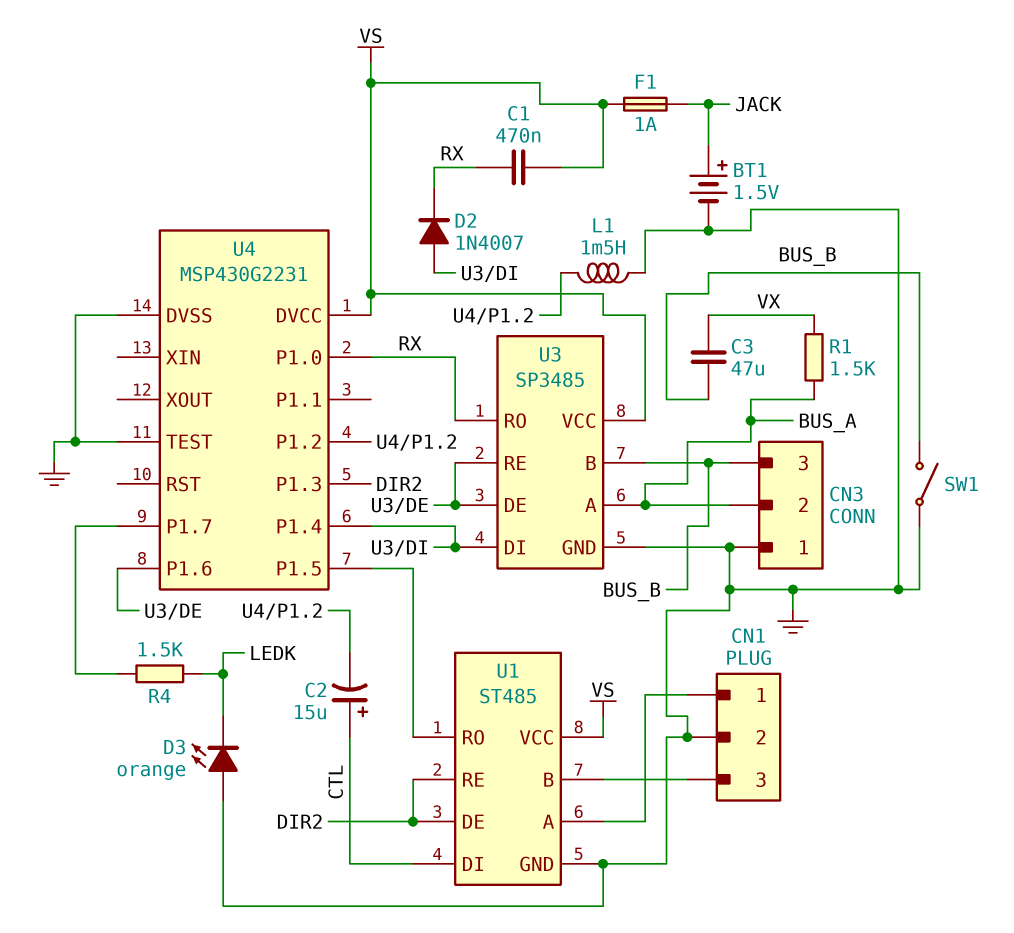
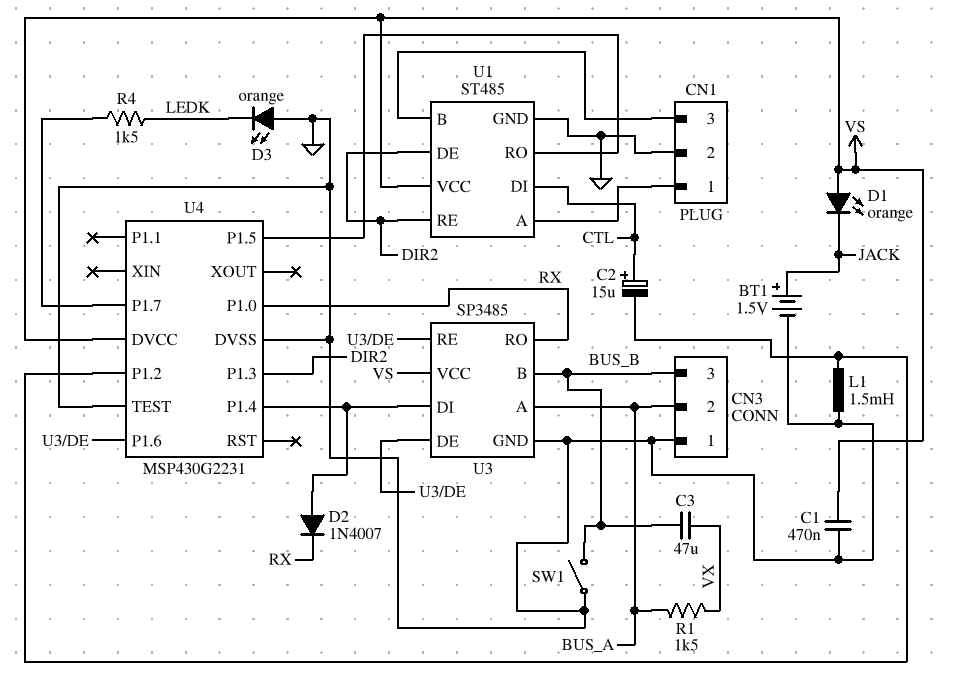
C1: 470nF (RX, VS) -> 470nF (GND, VS)
D1: none -> LED orange (A VS, K JACK)
F1: 1A (JACK, VS) -> none

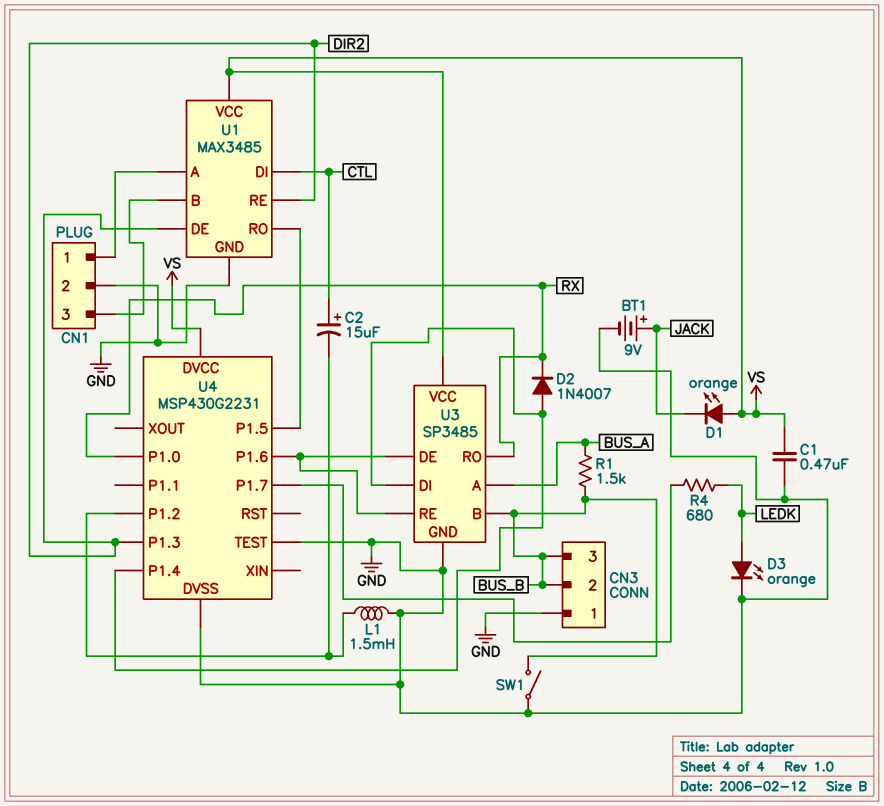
BT1: 1.5V (plus JACK, minus GND) -> 9V (plus JACK, minus GND)
C3: 47uF (BUS_B, VX) -> none
CN3 pin 2: BUS_A -> BUS_B
D3: LED orange (A GND, K LEDK) -> LED orange (A LEDK, K GND)
R1: 1.5k (BUS_A, VX) -> 1.5k (BUS_A, BUS_B)
R4: 1.5k (LEDK, U4/P1.7) -> 680 (LEDK, U4/P1.7)
U1: ST485 -> MAX3485

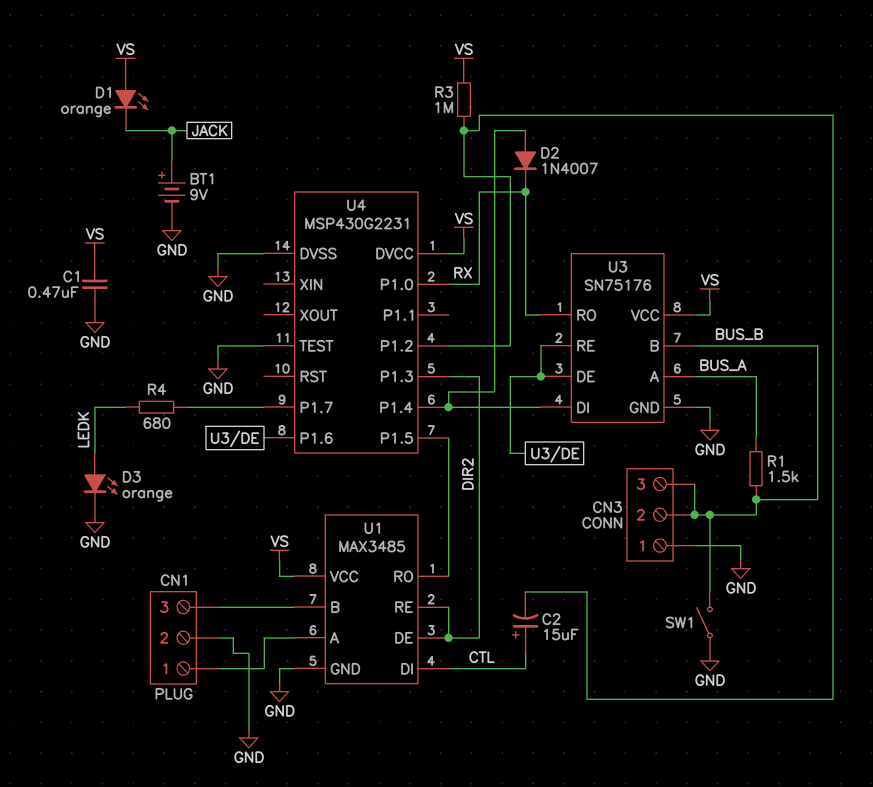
L1: 1.5mH (GND, U4/P1.2) -> none
R3: none -> 1M (U4/P1.2, VS)
U3: SP3485 -> SN75176

